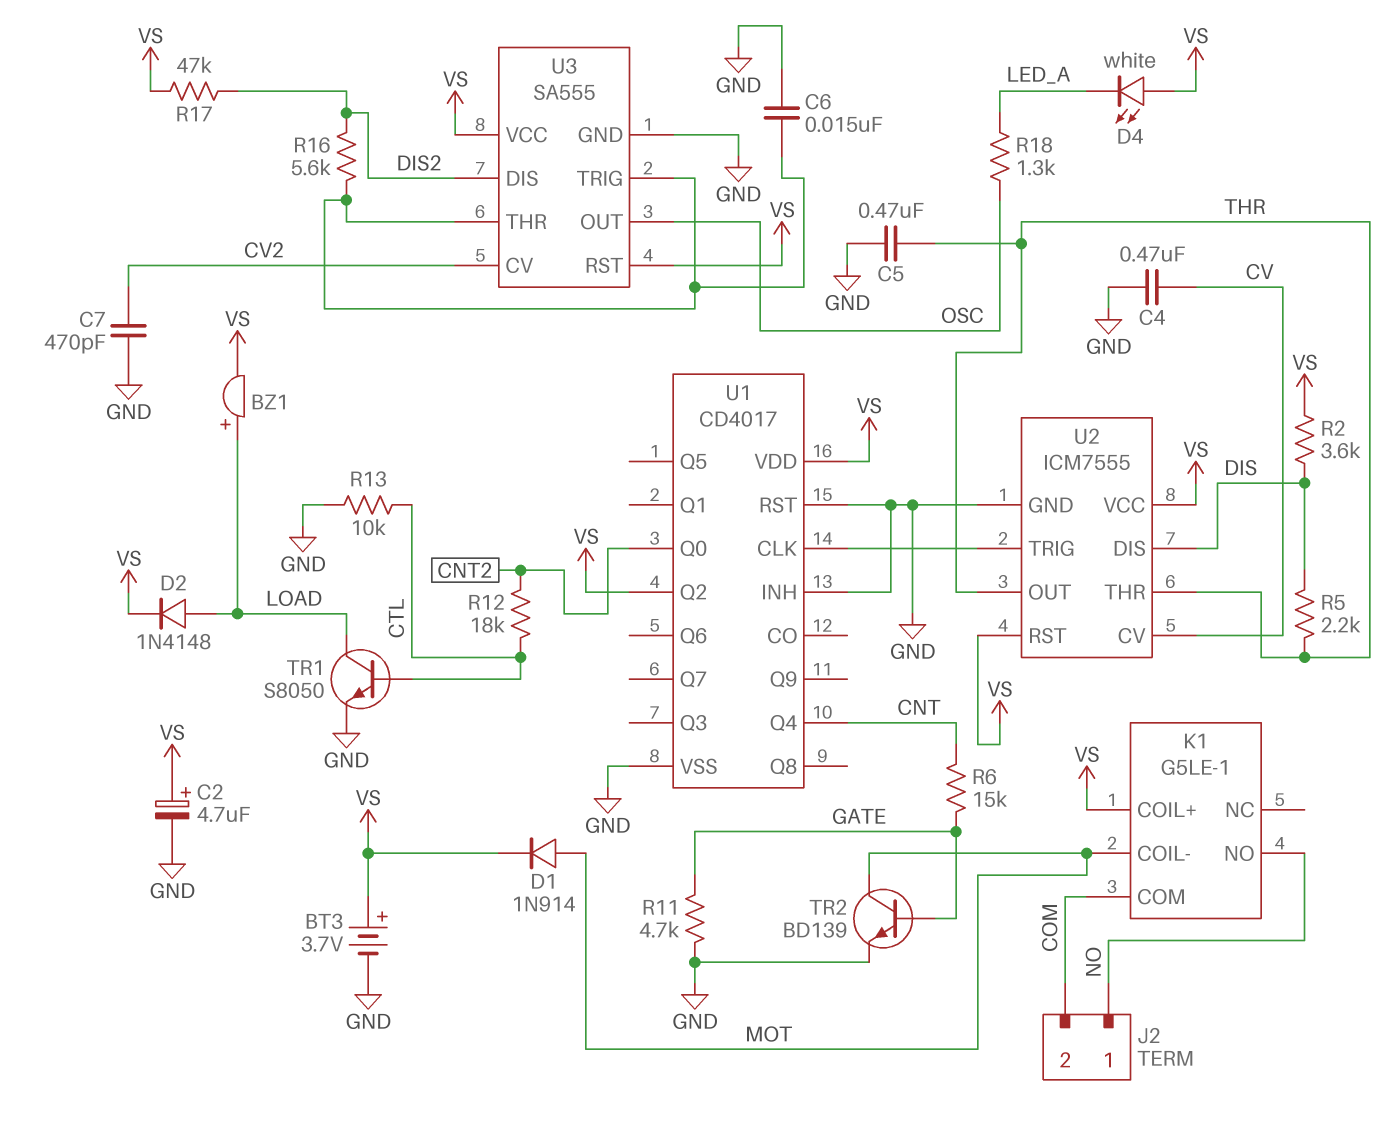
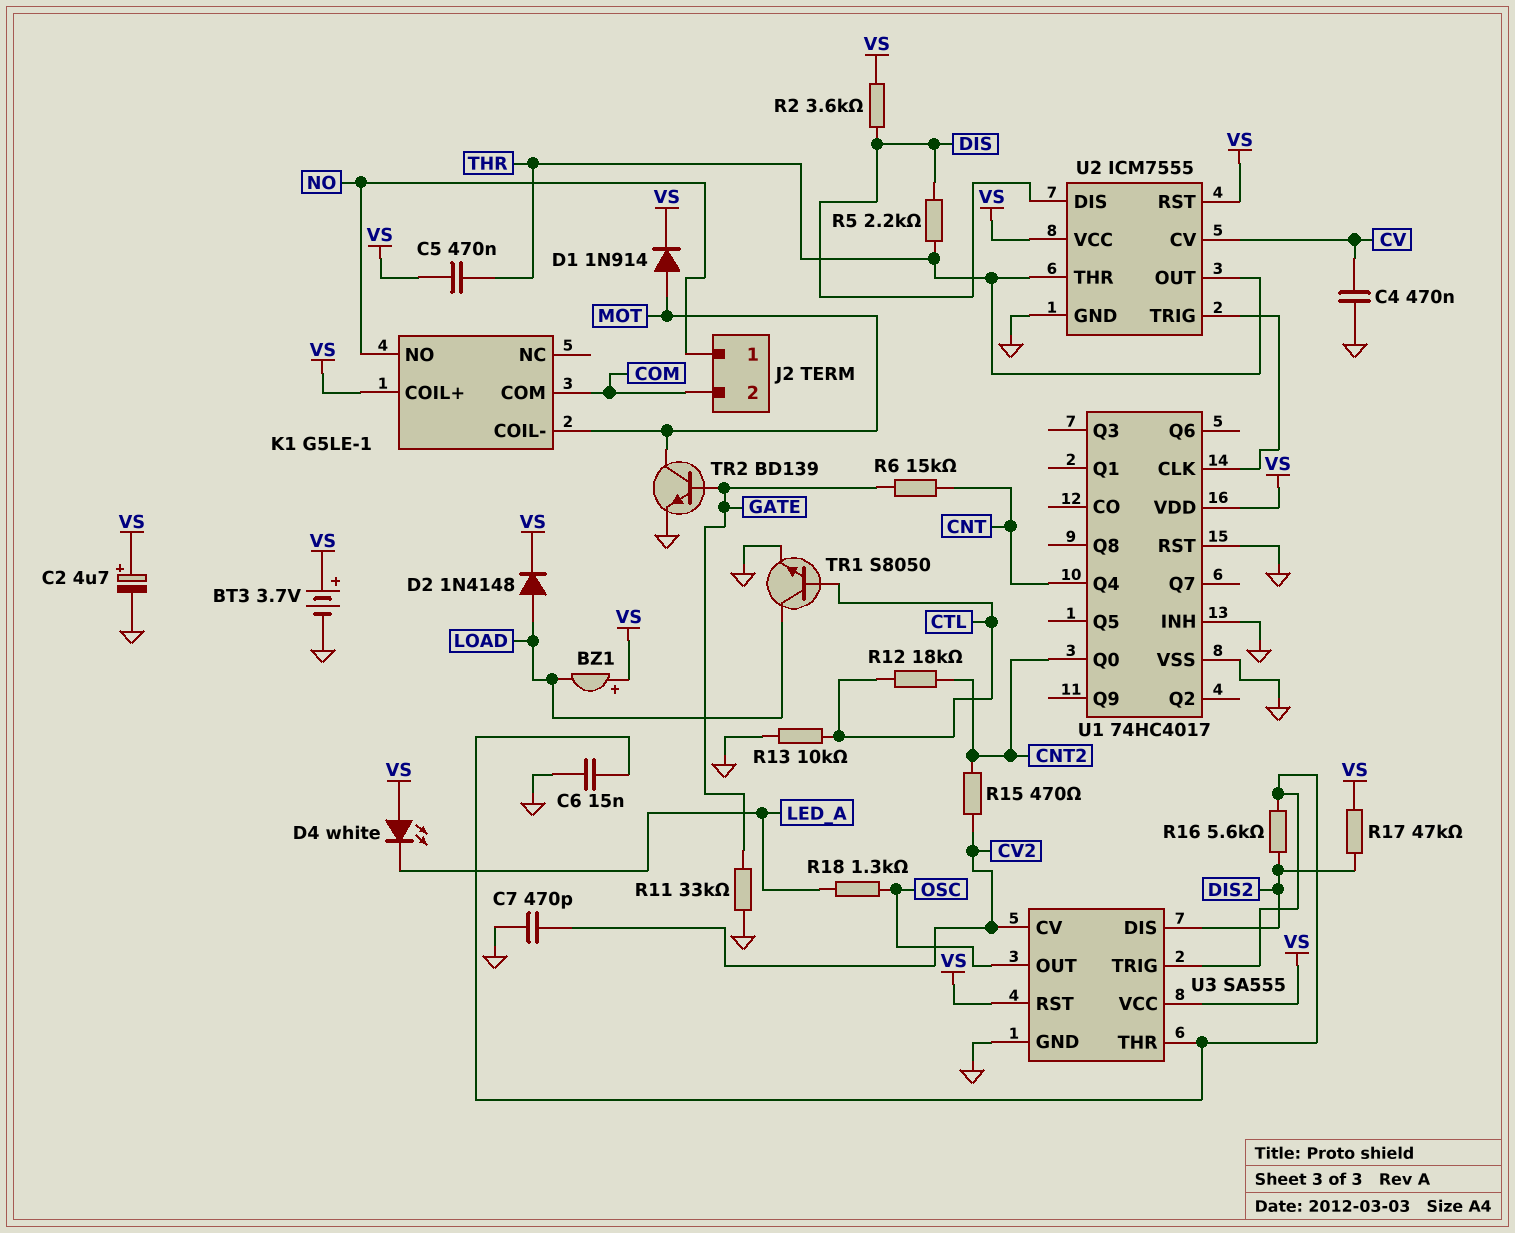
BZ1: buzzer (plus LOAD, minus VS) -> buzzer (plus VS, minus LOAD)
C5: 470nF (GND, THR) -> 470nF (THR, VS)
R11: 4.7k (GATE, GND) -> 33k (GATE, GND)
R15: none -> 470 (CNT2, CV2)
U1: CD4017 -> 74HC4017
U1 pin Q2: VS -> none

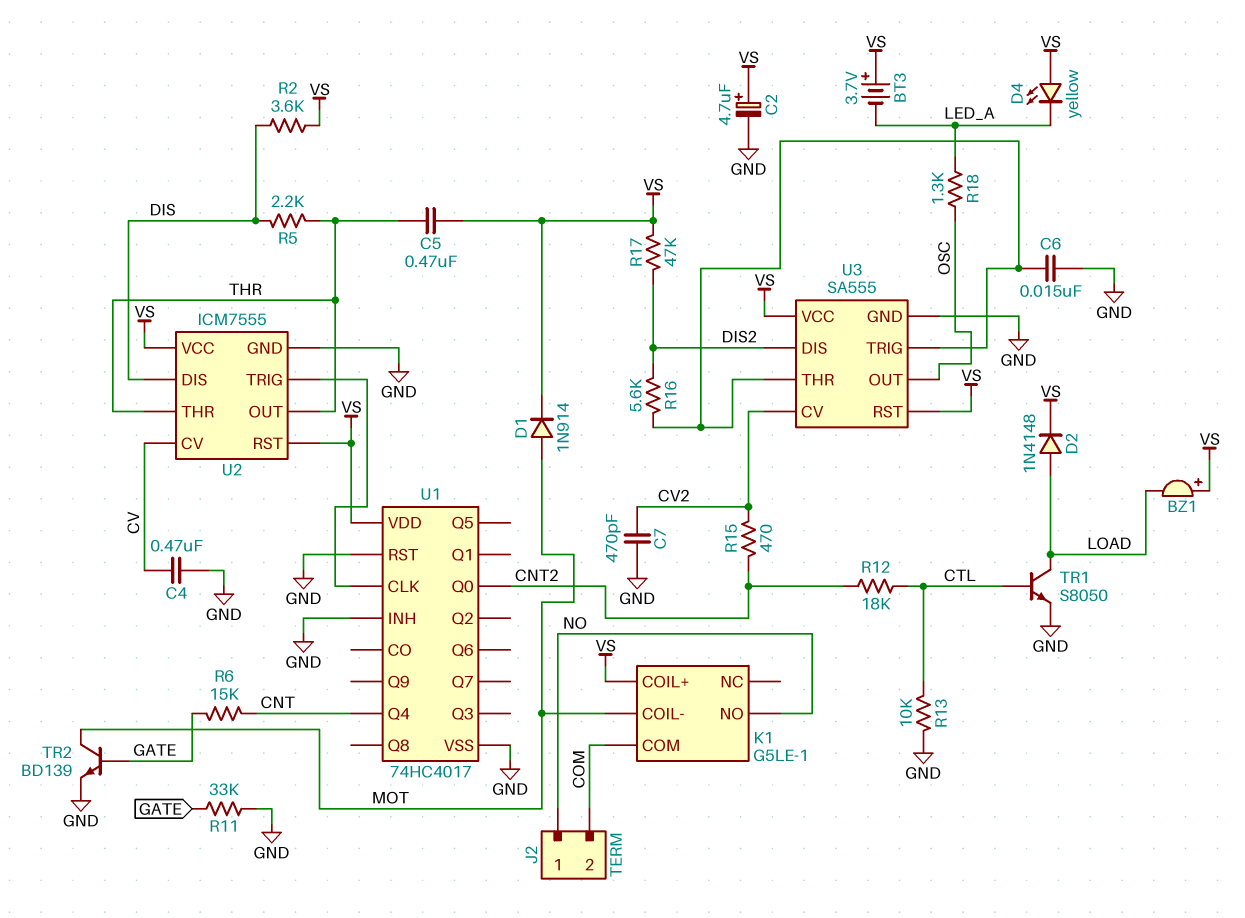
BT3: 3.7V (plus VS, minus GND) -> 3.7V (plus VS, minus LED_A)
D4: LED white (A VS, K LED_A) -> LED yellow (A VS, K LED_A)

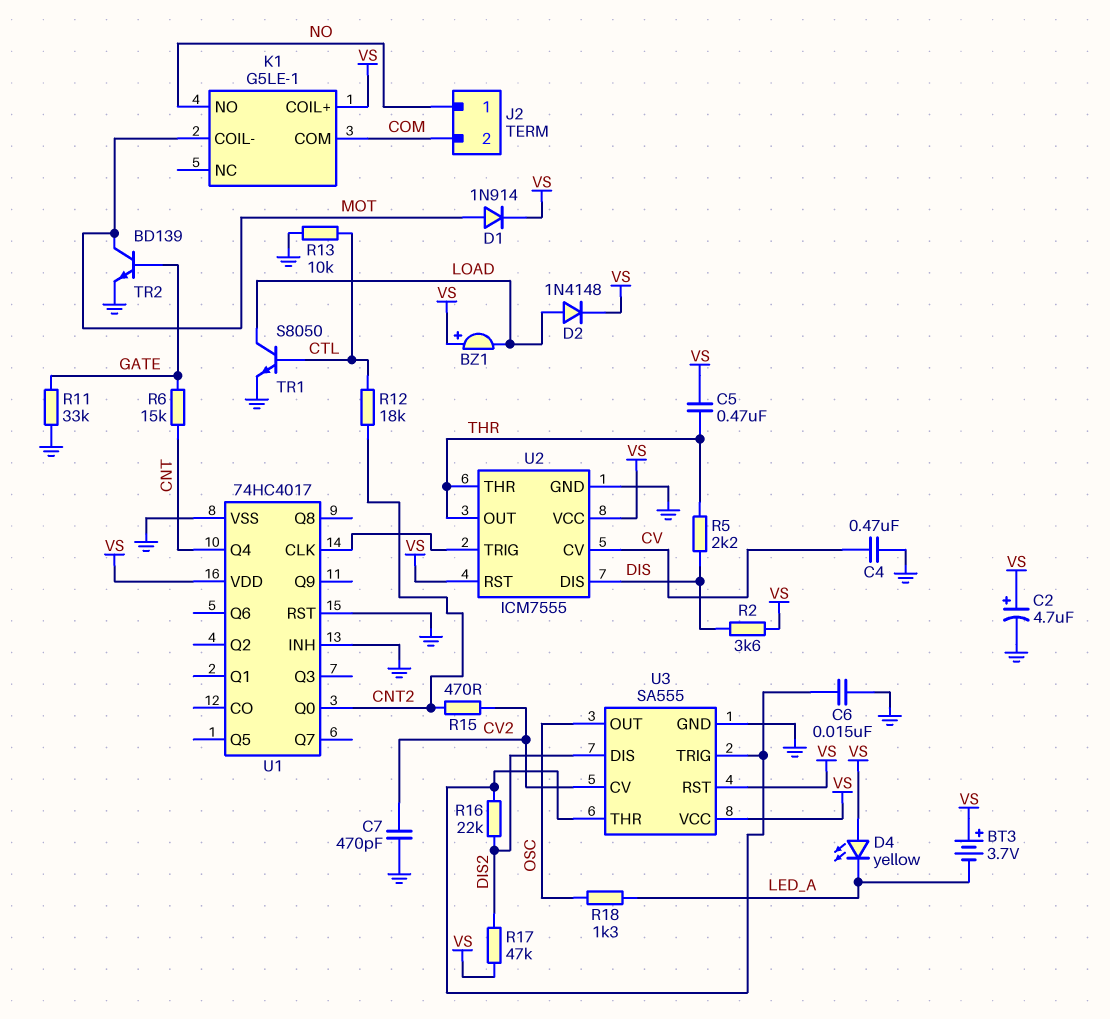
R16: 5.6k (DIS2, U3/THR) -> 22k (DIS2, U3/THR)

